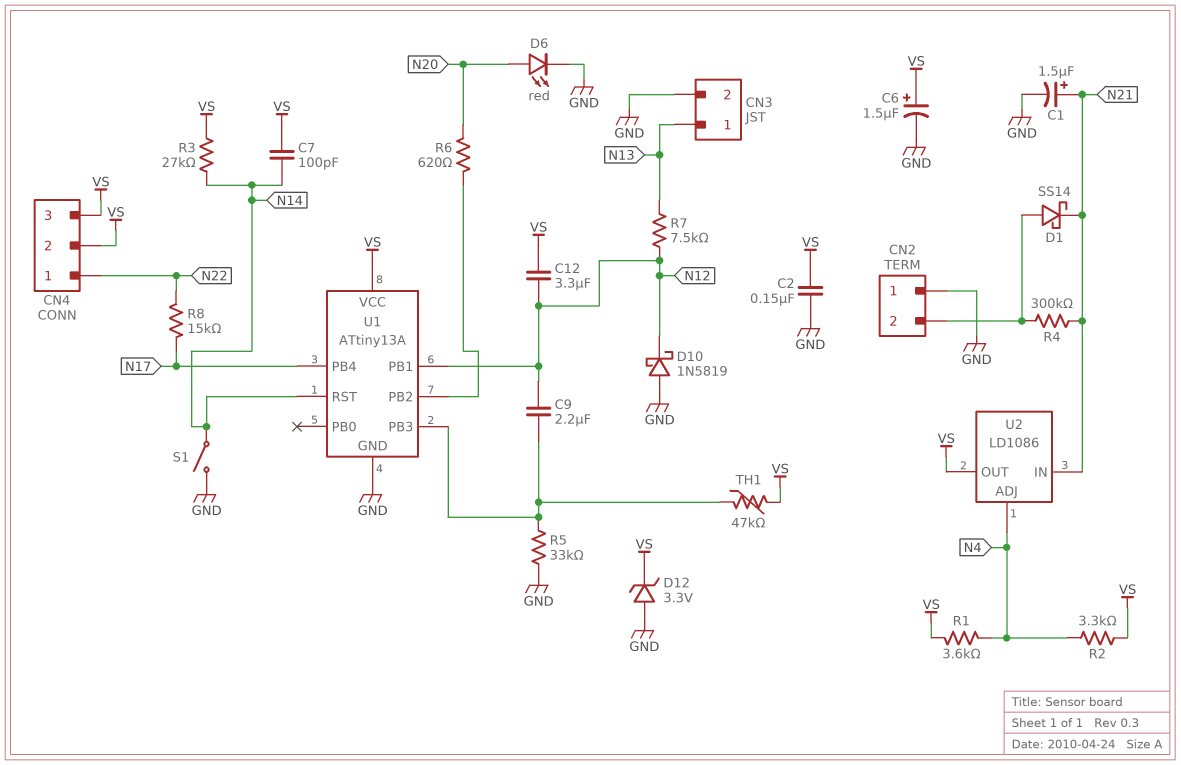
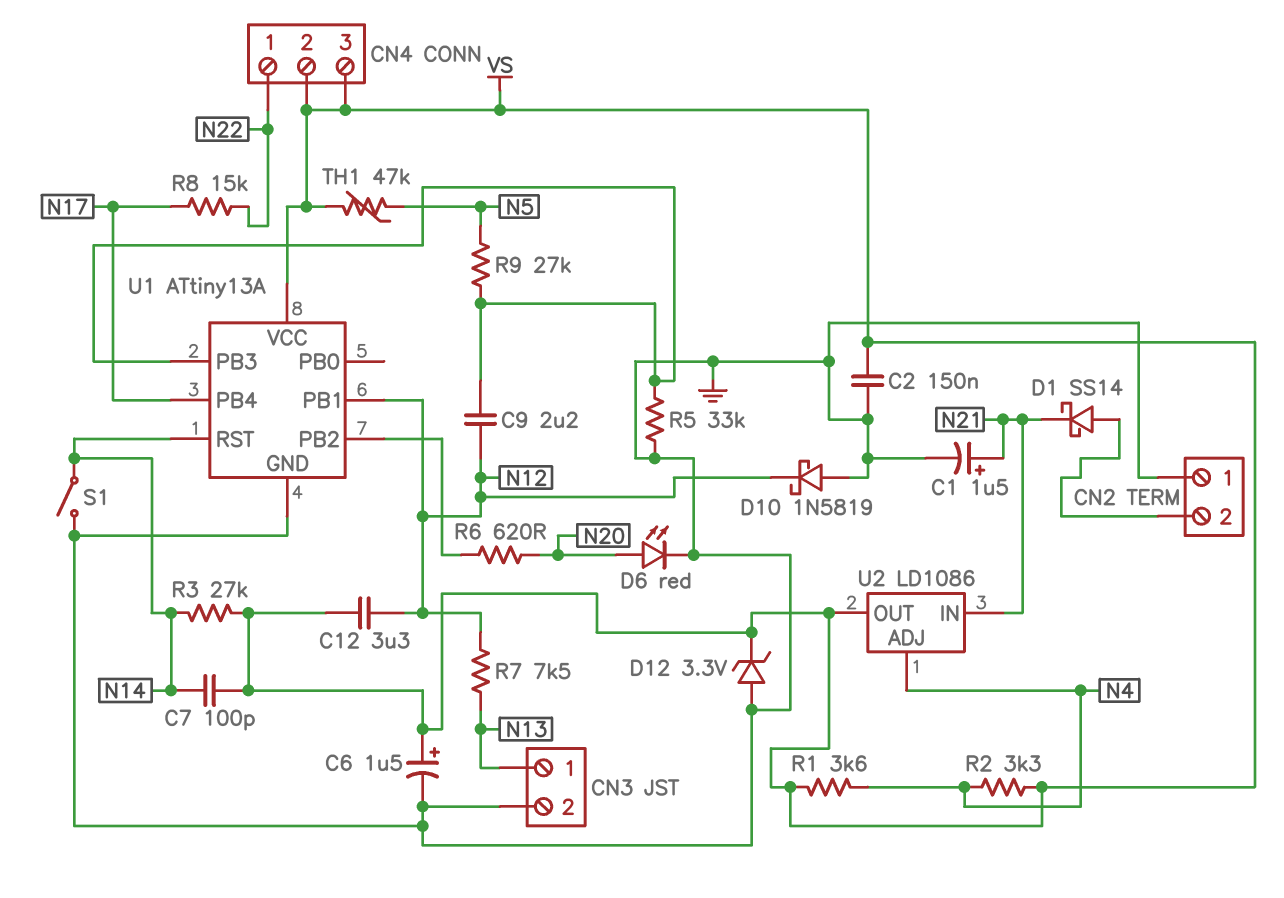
R4: 300k (CN2/2, N21) -> none
R9: none -> 27k (N5, U1/PB3)
TH1: 47k (U1/PB3, VS) -> 47k (N5, VS)

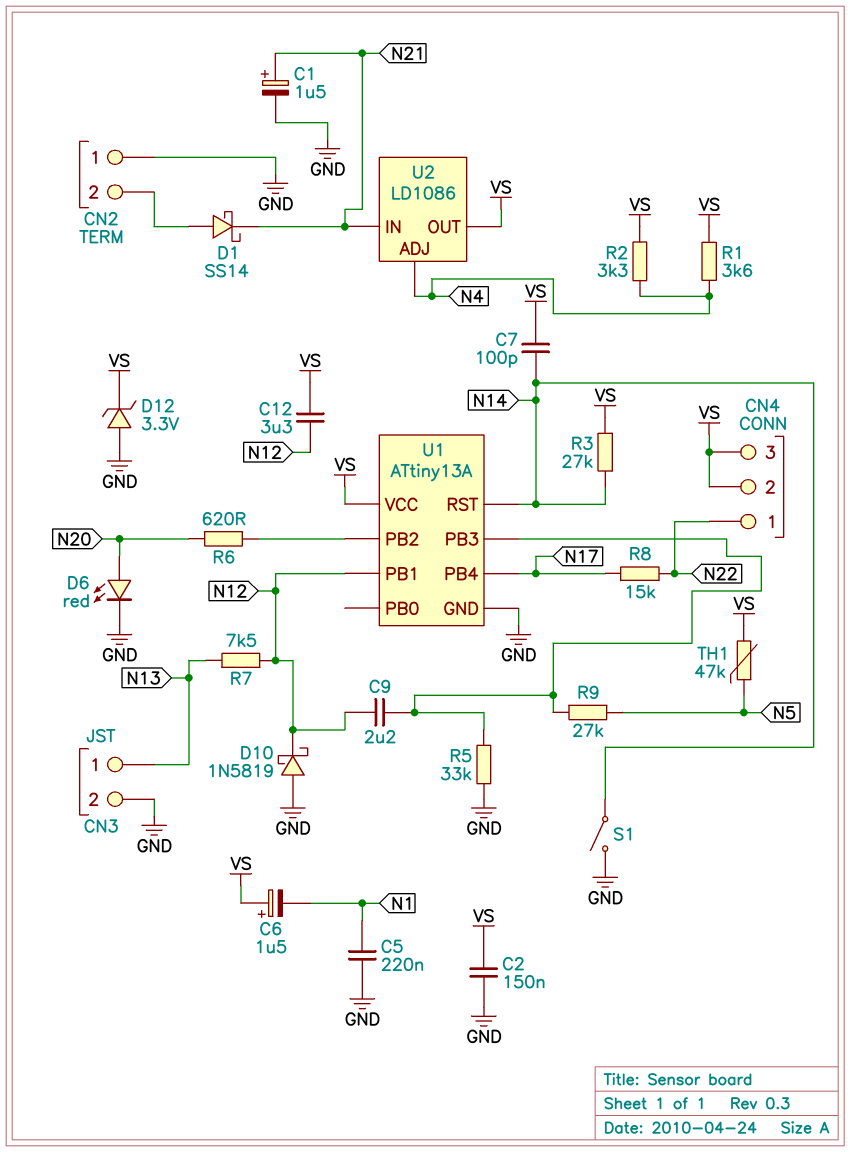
C5: none -> 220nF (GND, N1)
C6: 1.5uF (plus VS, minus GND) -> 1.5uF (plus VS, minus N1)

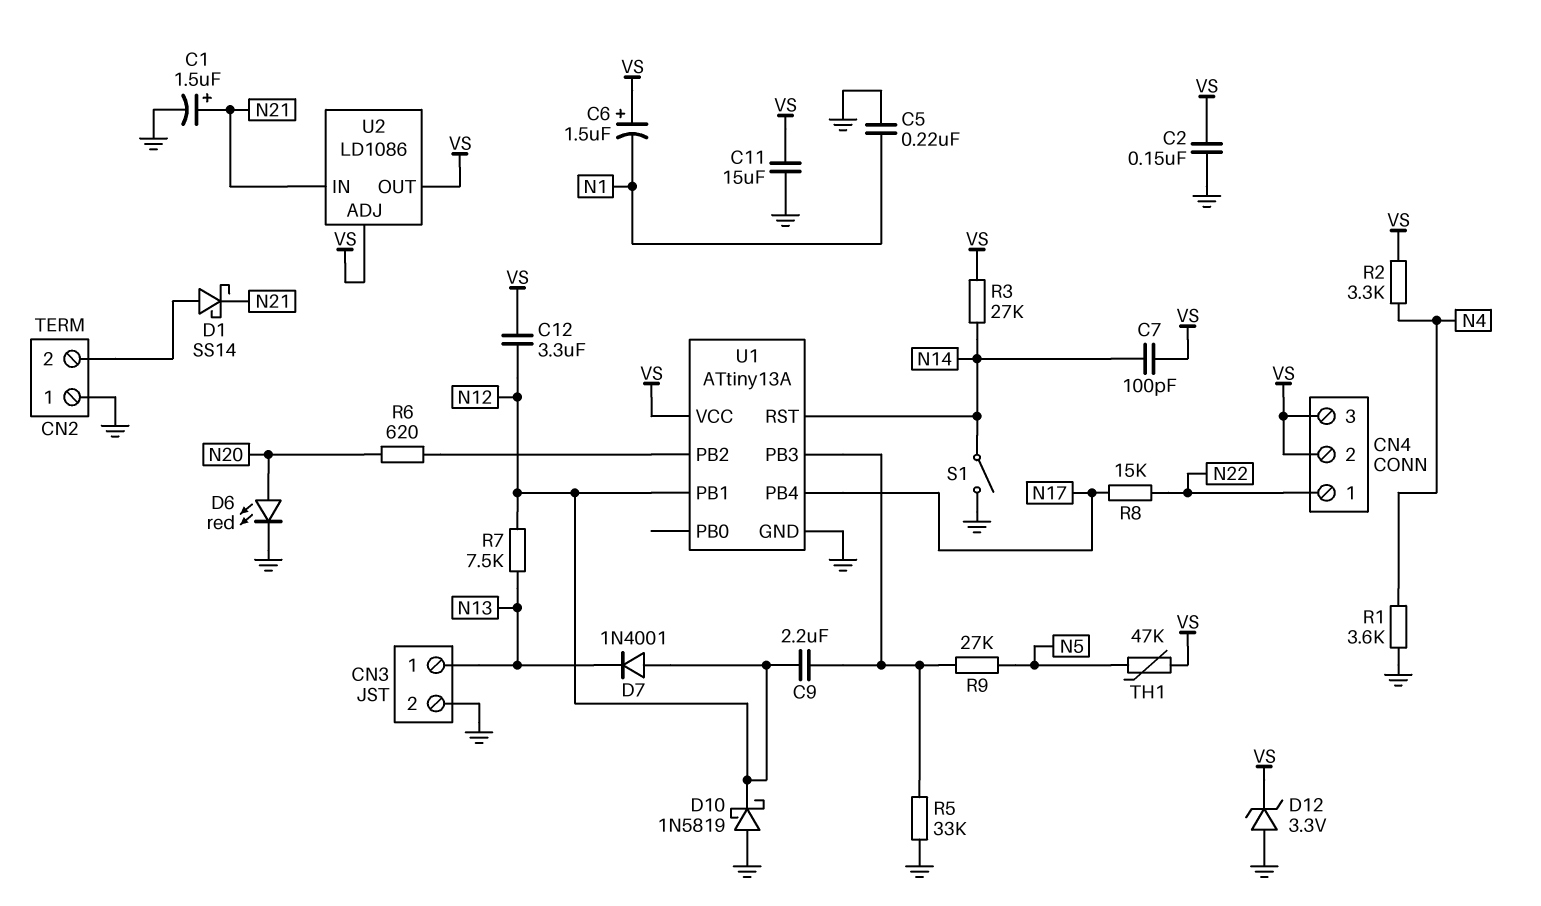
C11: none -> 15uF (GND, VS)
D7: none -> diode 1N4001 (A N12, K N13)
R1: 3.6k (N4, VS) -> 3.6k (GND, N4)
U2 pin ADJ: N4 -> VS

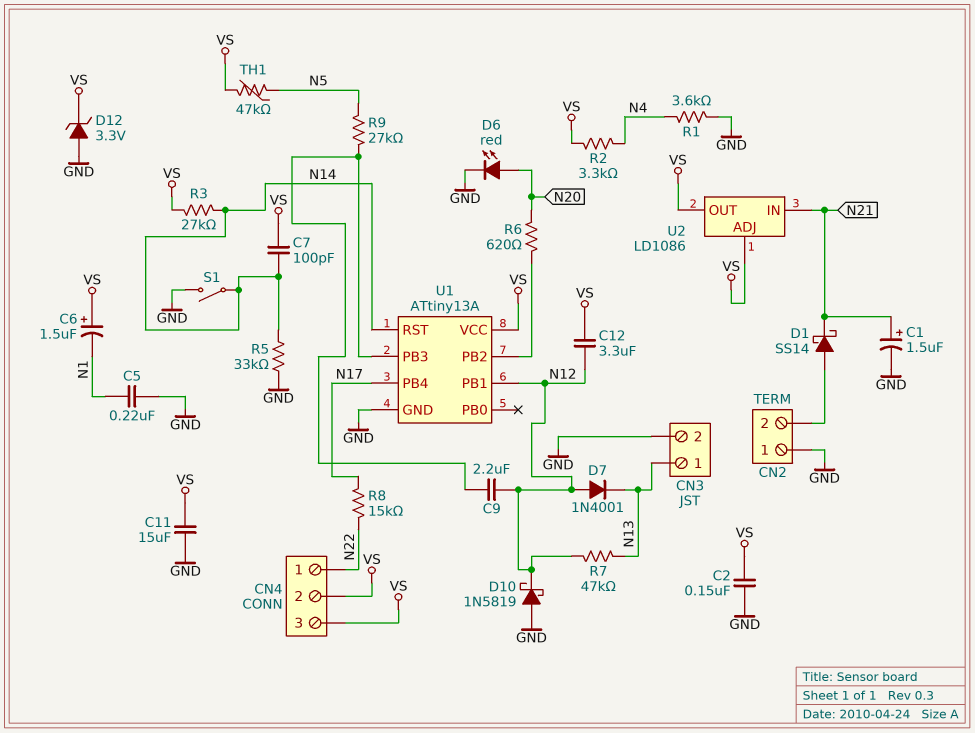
R5: 33k (GND, U1/PB3) -> 33k (GND, N14)
R7: 7.5k (N12, N13) -> 47k (N12, N13)

